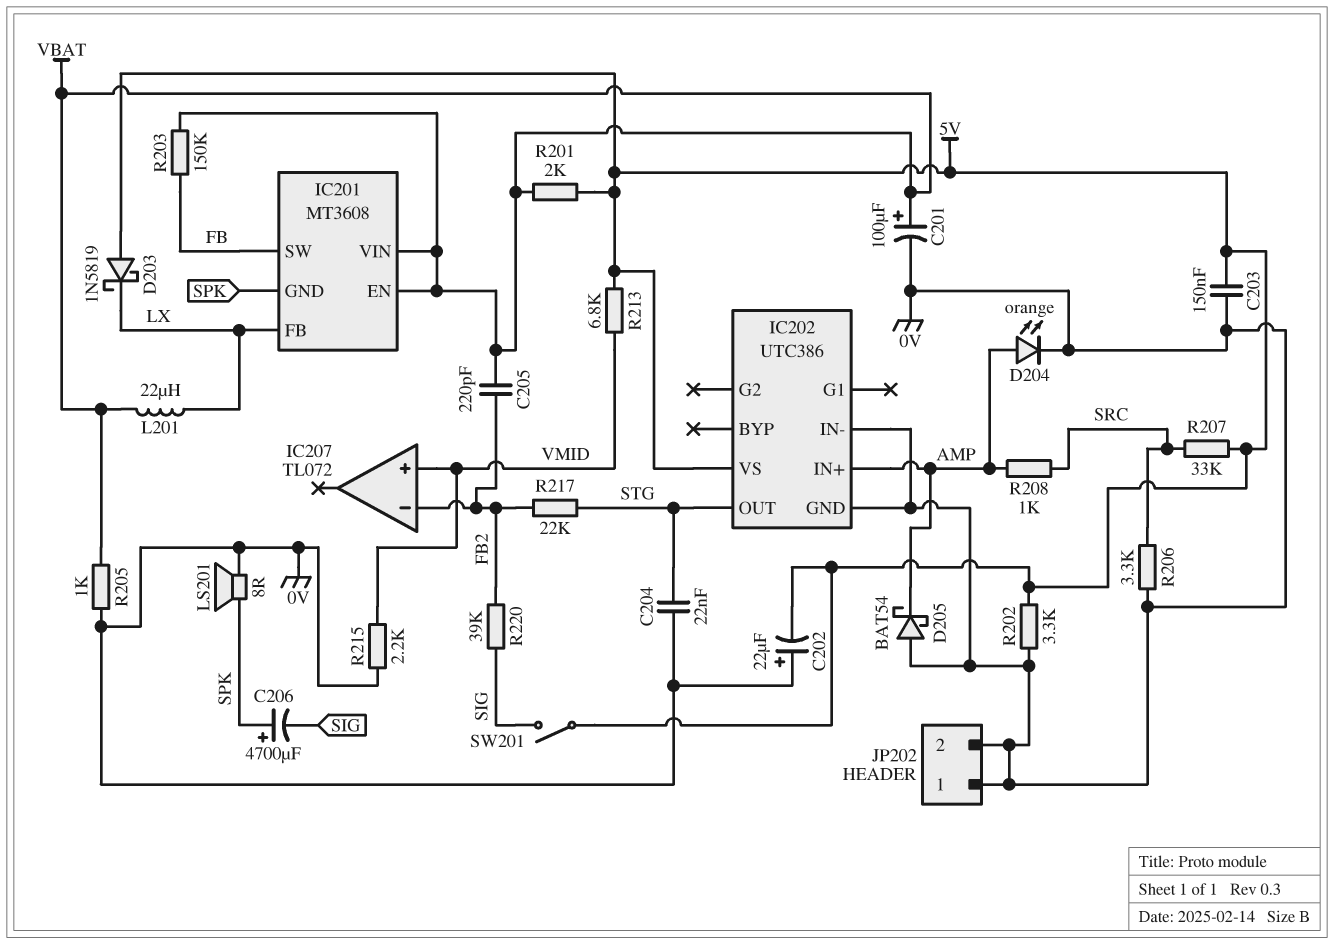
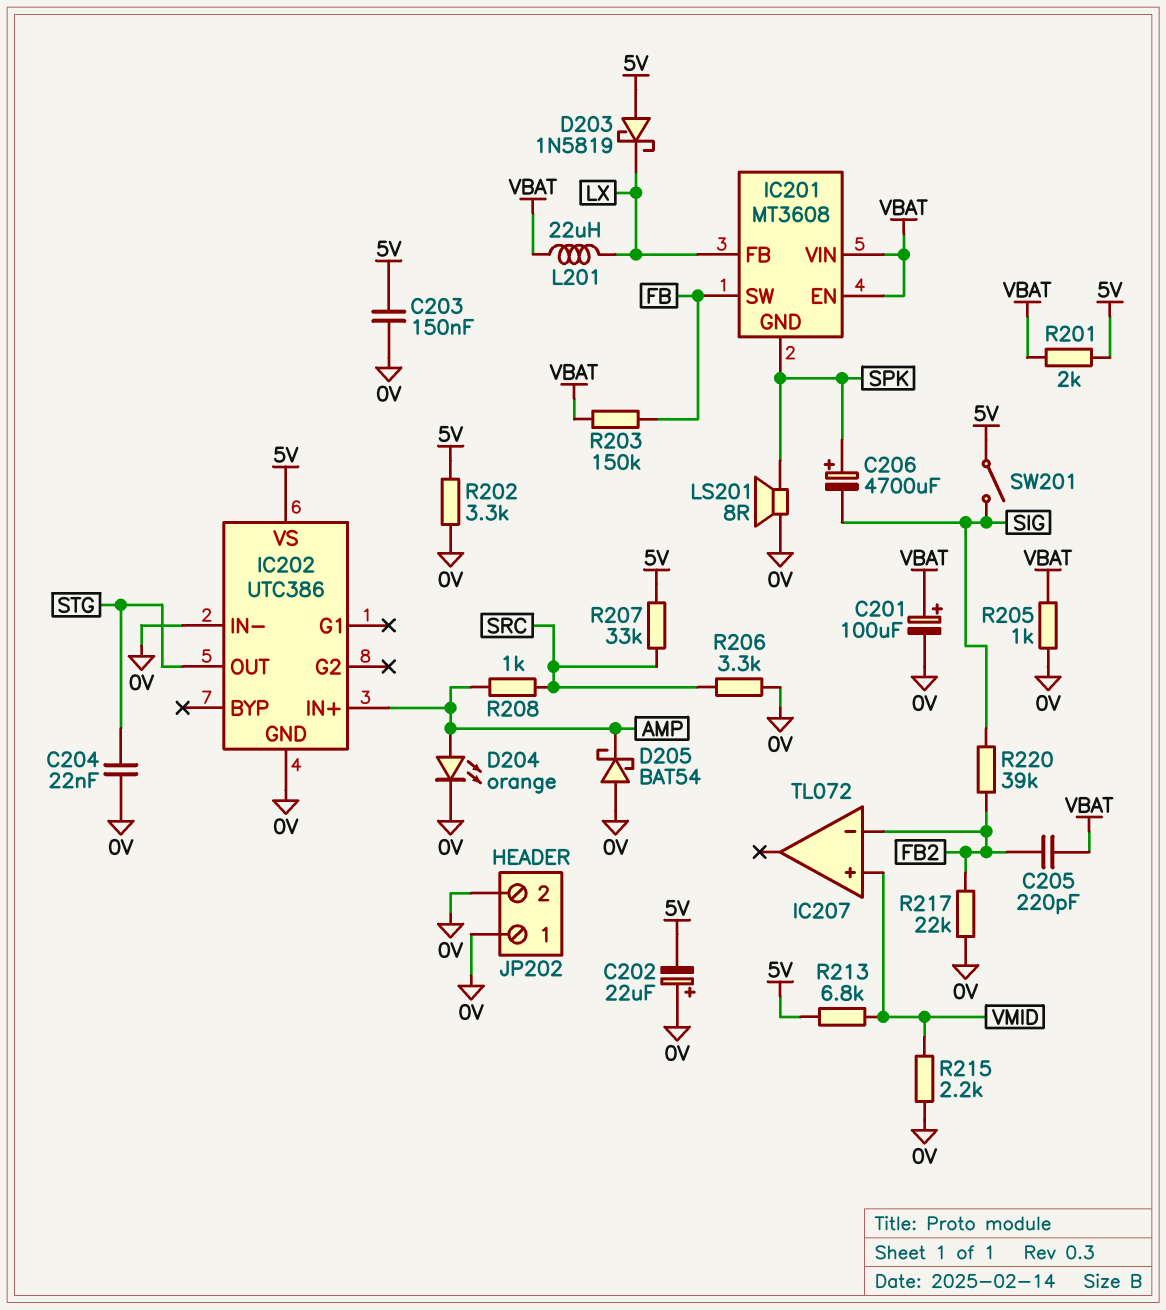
R217: 22k (FB2, STG) -> 22k (0V, FB2)

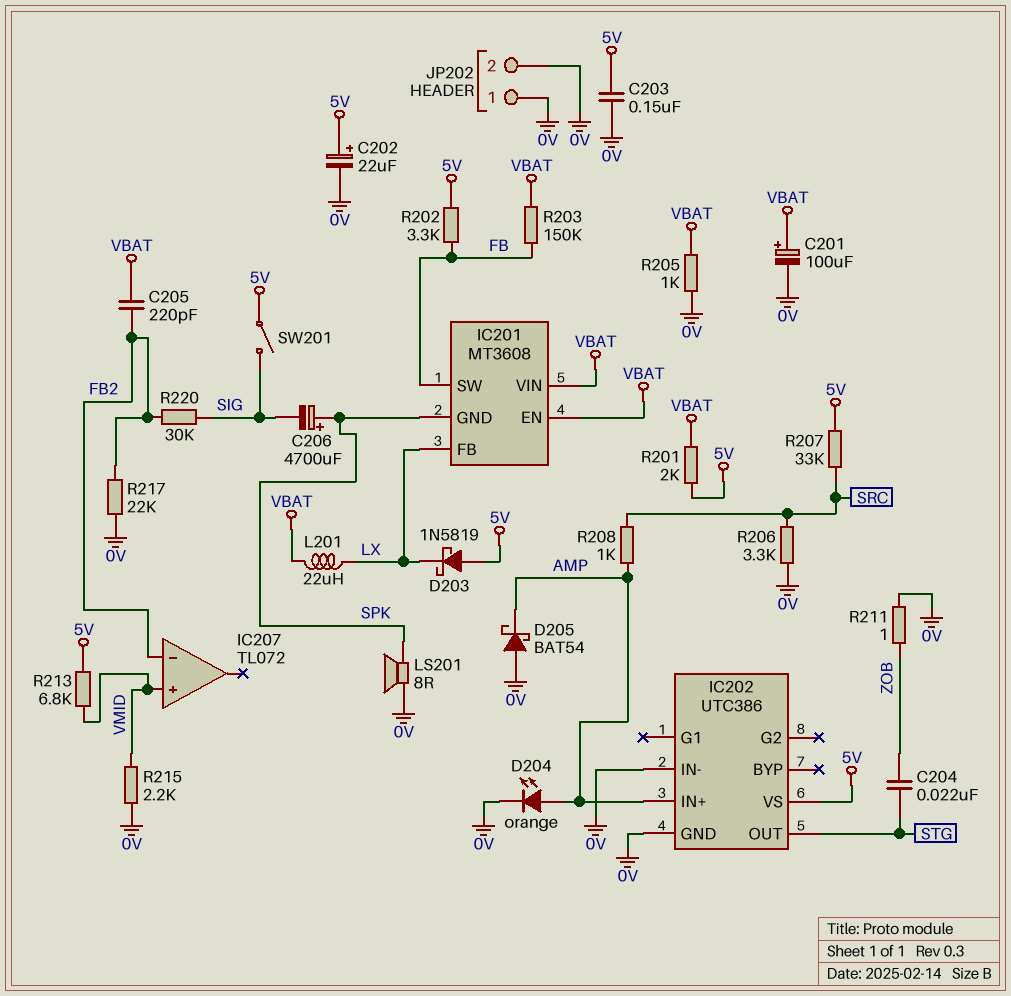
C202: 22uF (plus 0V, minus 5V) -> 22uF (plus 5V, minus 0V)
C204: 22nF (0V, STG) -> 22nF (STG, ZOB)
R202: 3.3k (0V, 5V) -> 3.3k (5V, FB)
R211: none -> 1 (0V, ZOB)
R220: 39k (FB2, SIG) -> 30k (FB2, SIG)

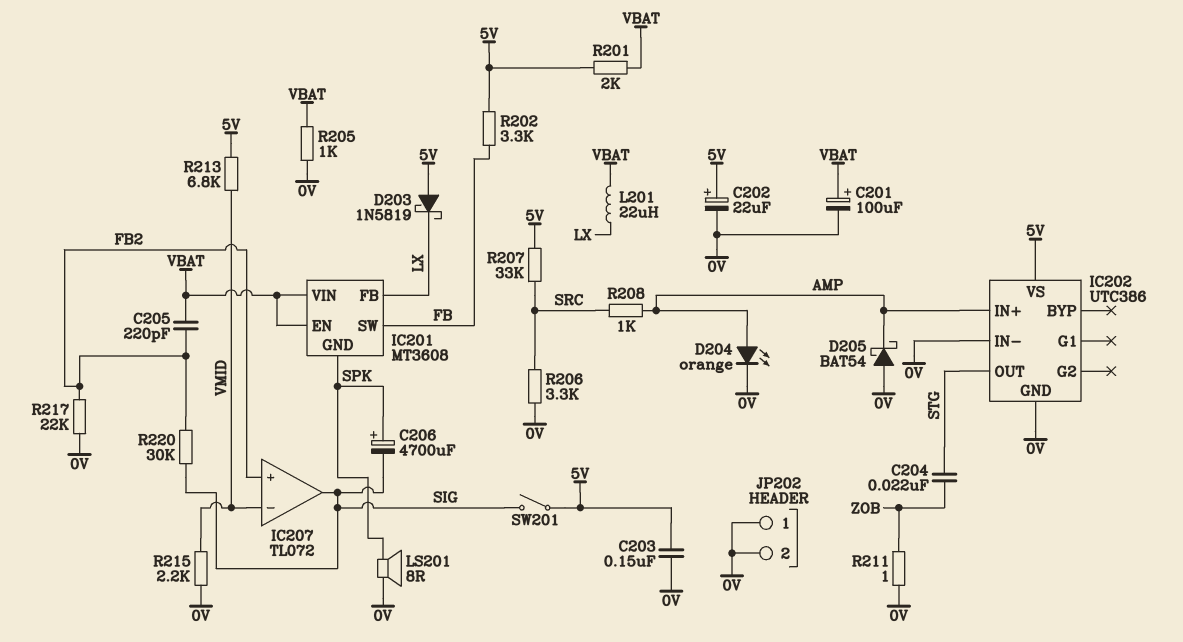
IC207 pin in+: VMID -> FB2
IC207 pin in-: FB2 -> VMID
IC207 pin out: none -> SIG
R203: 150k (FB, VBAT) -> none

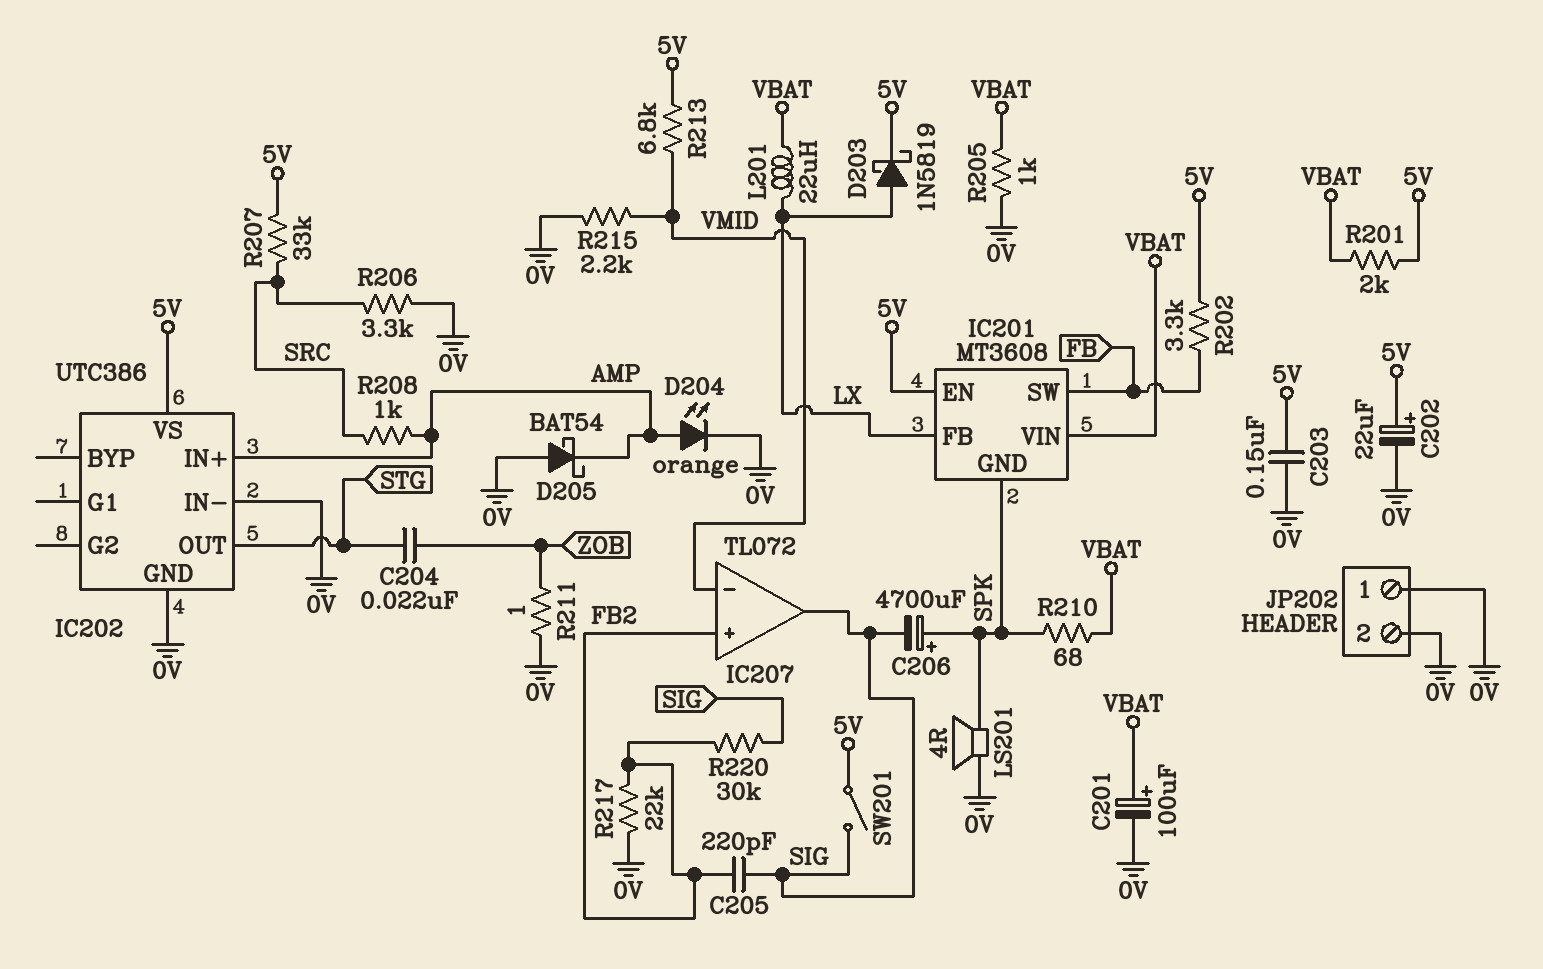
C205: 220pF (FB2, VBAT) -> 220pF (FB2, SIG)
D203: schottky 1N5819 (A 5V, K LX) -> schottky 1N5819 (A LX, K 5V)
IC201 pin EN: VBAT -> 5V
LS201: speaker 8R (0V, SPK) -> speaker 4R (0V, SPK)
R210: none -> 68 (SPK, VBAT)

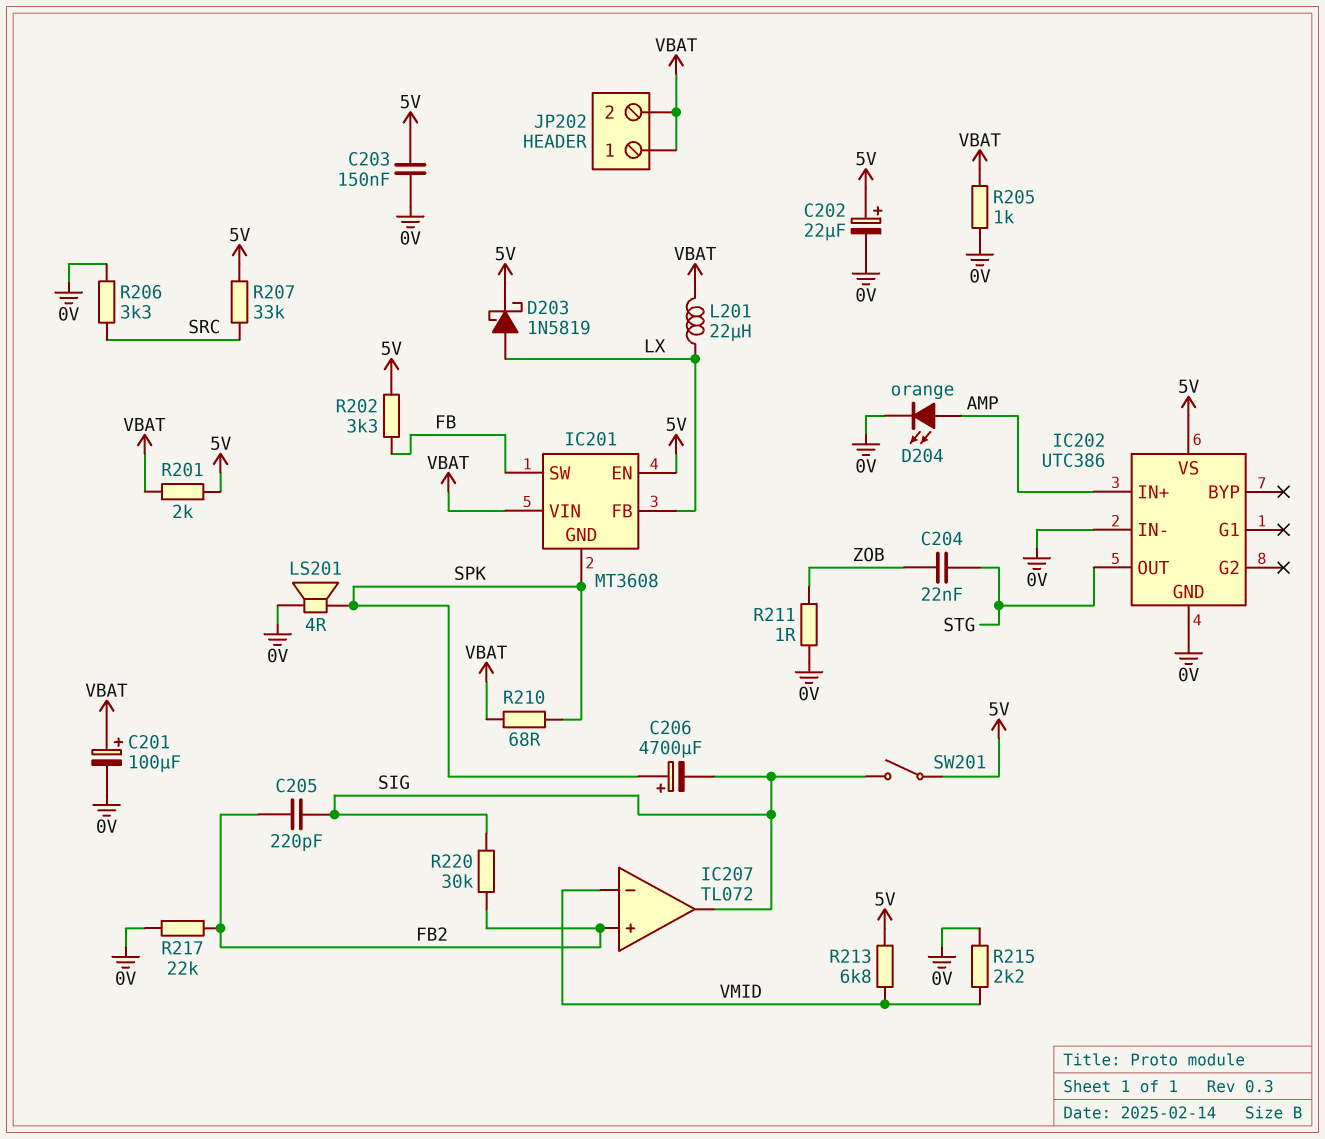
D205: schottky BAT54 (A 0V, K AMP) -> none
JP202 pin 1: 0V -> VBAT
JP202 pin 2: 0V -> VBAT
R208: 1k (AMP, SRC) -> none

